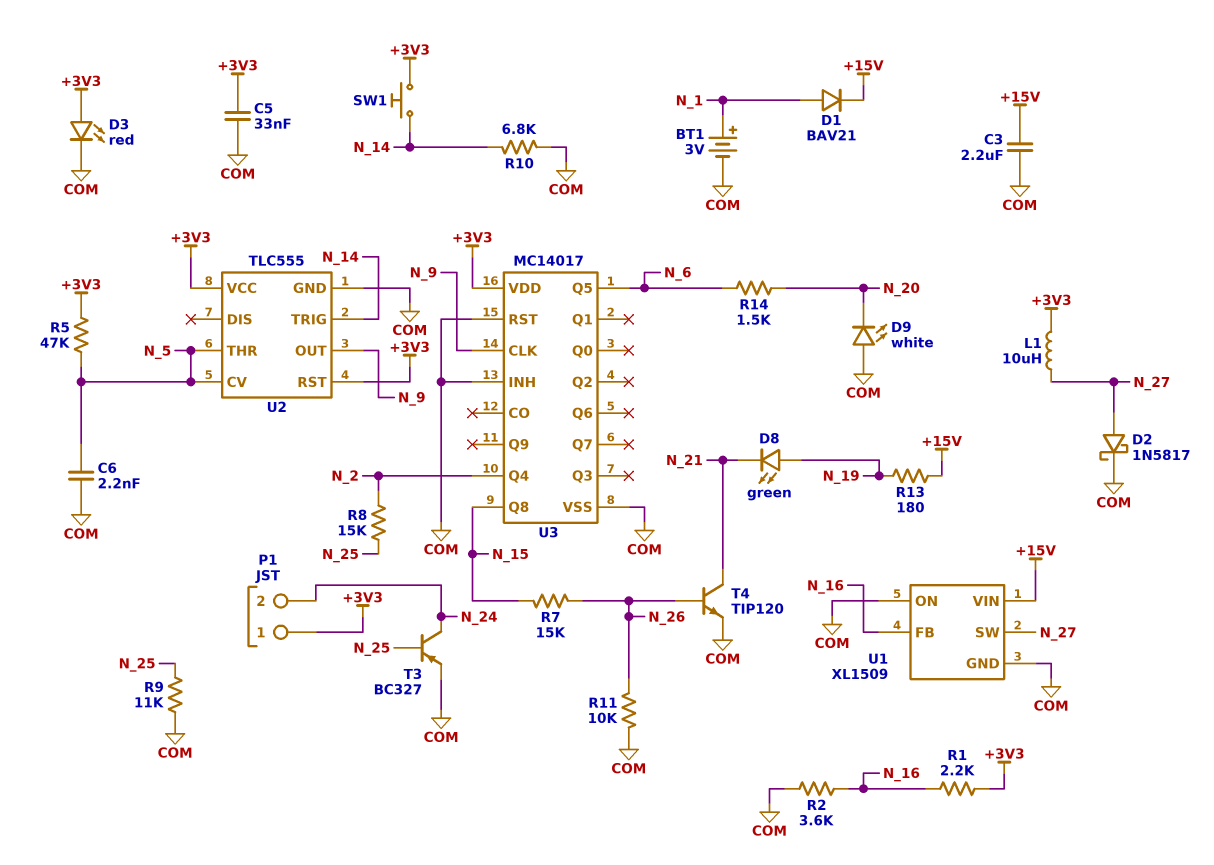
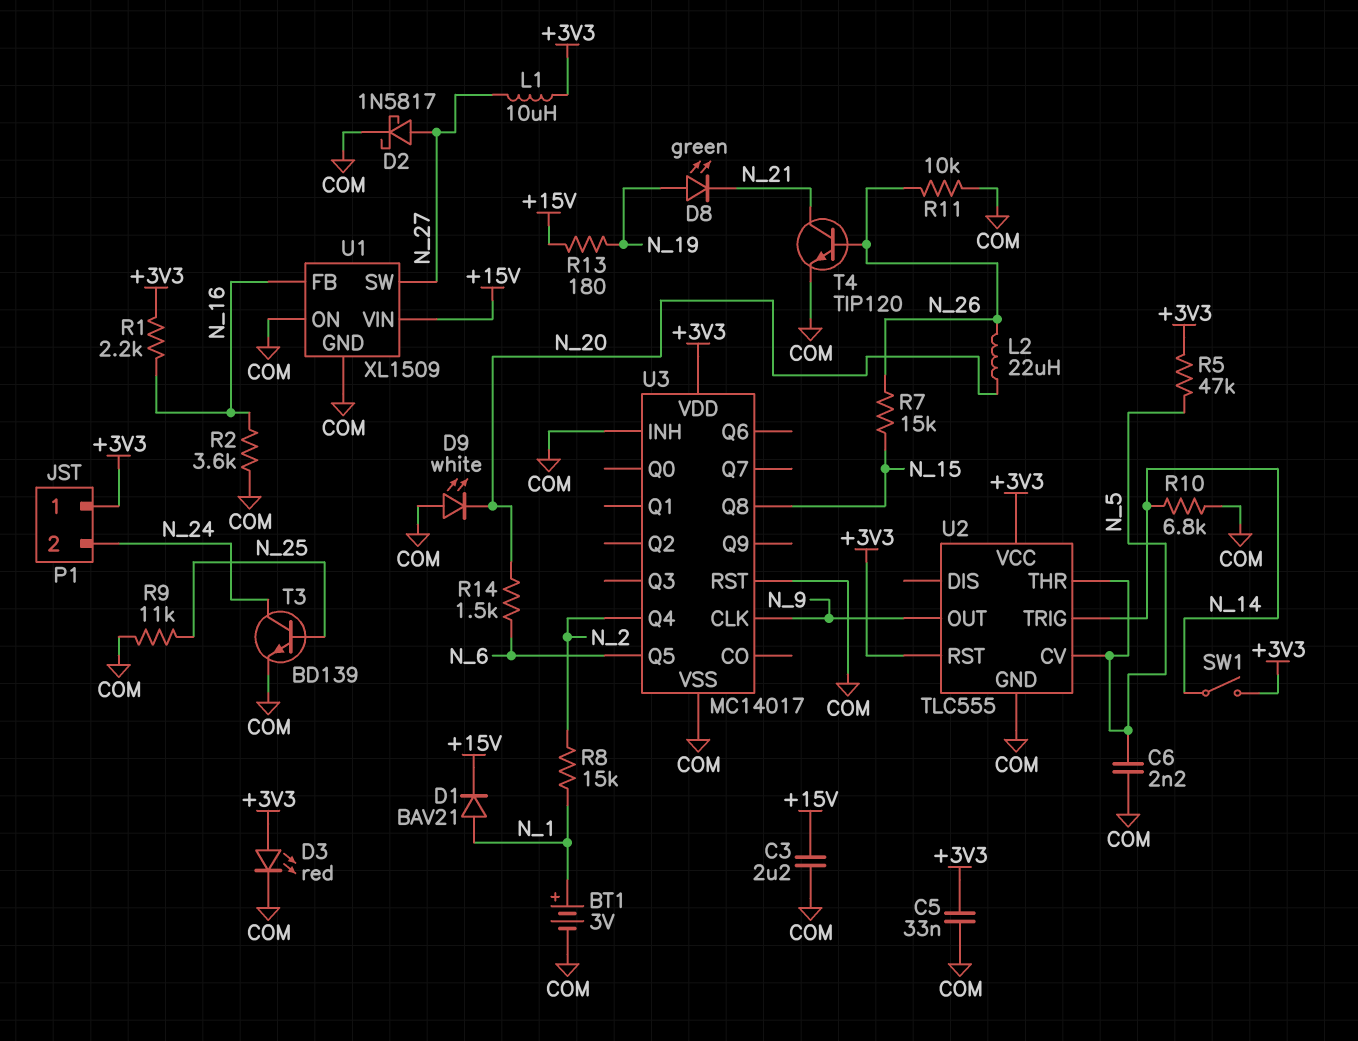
L2: none -> 22uH (N_20, N_26)
R8: 15k (N_2, N_25) -> 15k (N_1, N_2)
SW1: button (+3V3, N_14) -> switch (+3V3, N_14)
T3: PNP BC327 (B N_25, C N_24, E COM) -> NPN BD139 (B N_25, C N_24, E COM)

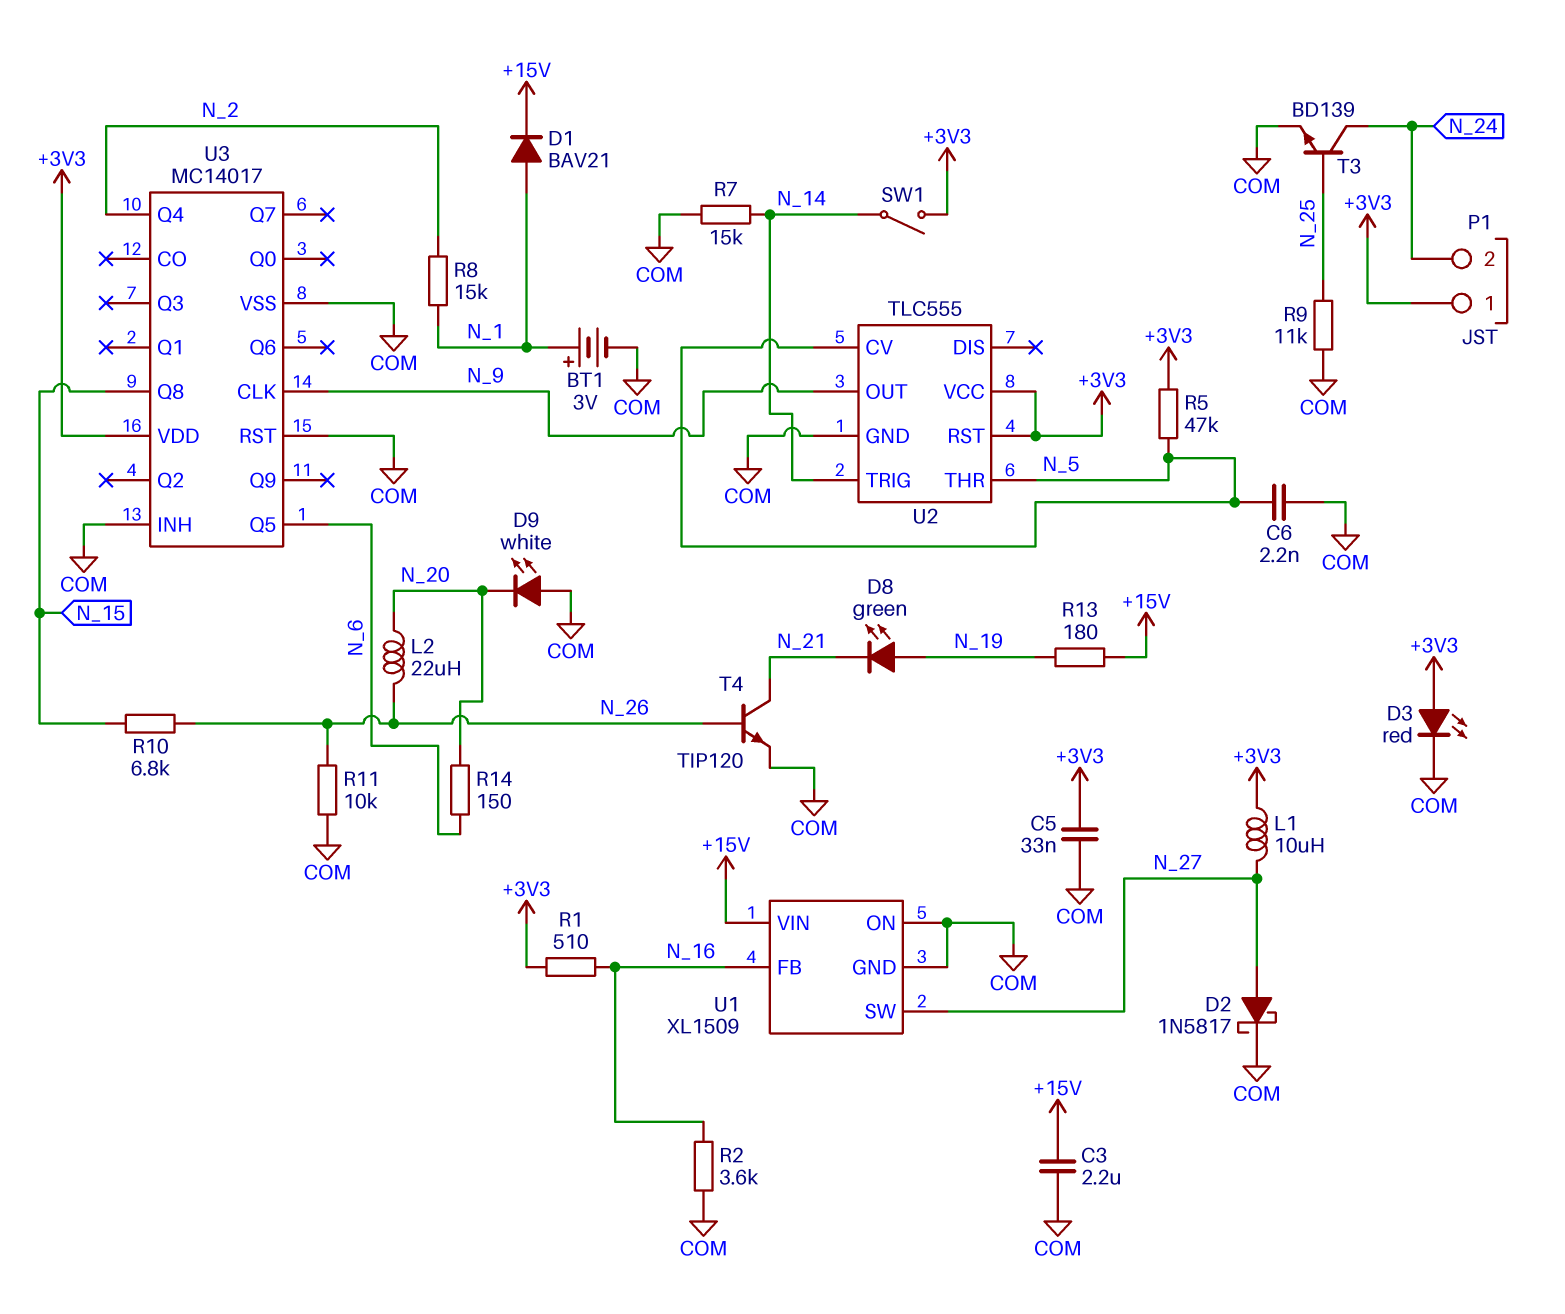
R1: 2.2k (+3V3, N_16) -> 510 (+3V3, N_16)
R7: 15k (N_15, N_26) -> 15k (COM, N_14)
R10: 6.8k (COM, N_14) -> 6.8k (N_15, N_26)
R14: 1.5k (N_6, N_20) -> 150 (N_6, N_20)

